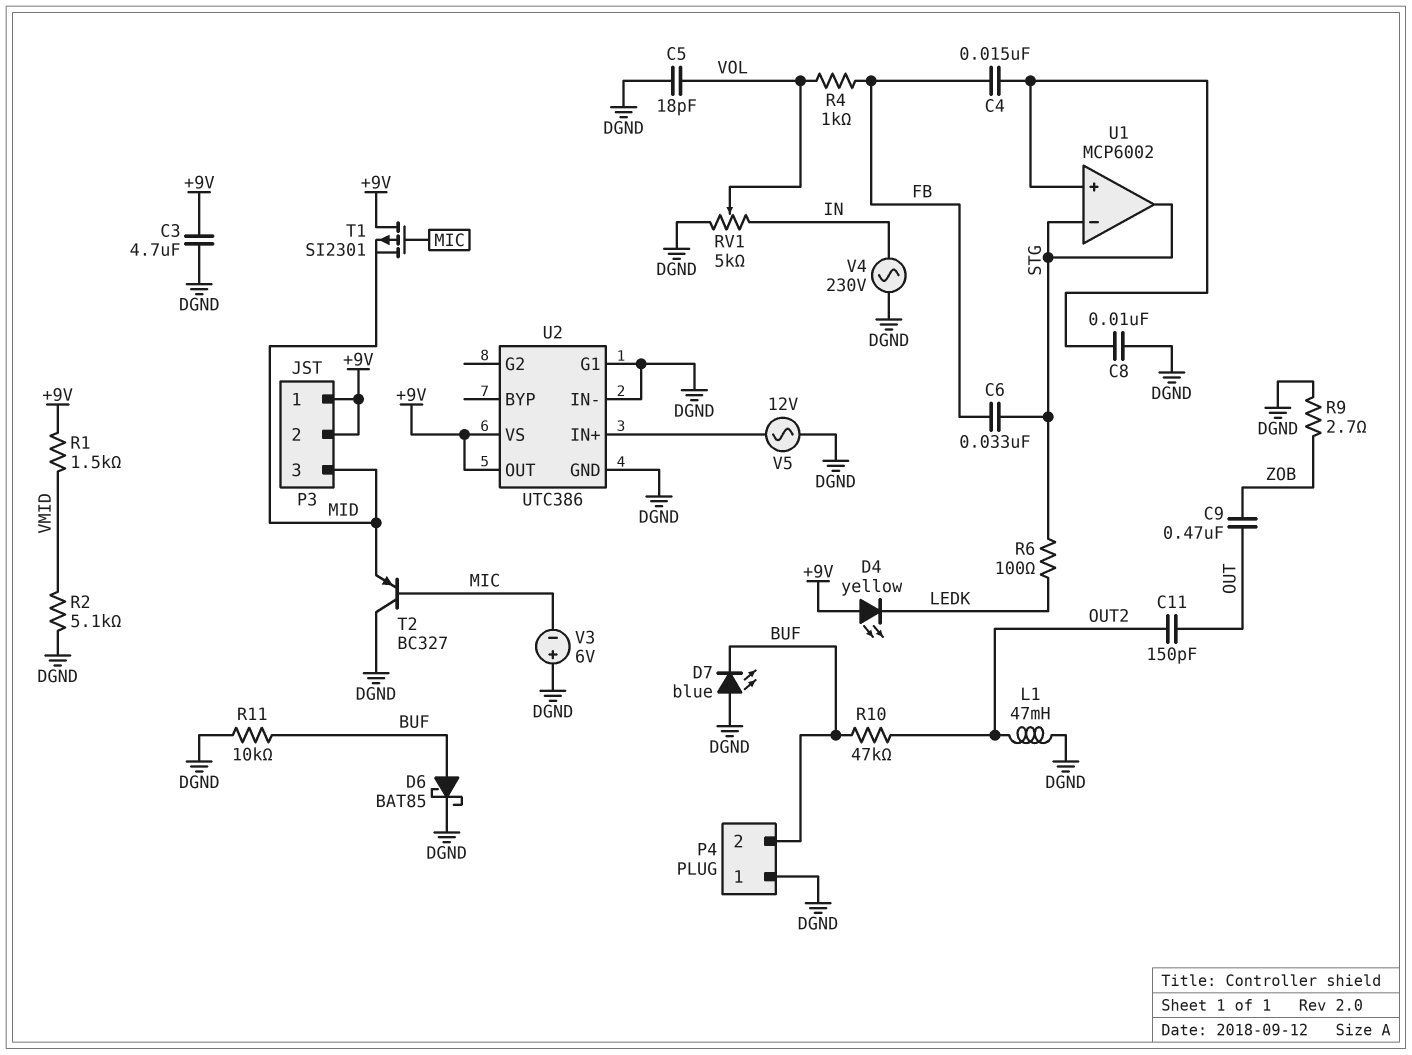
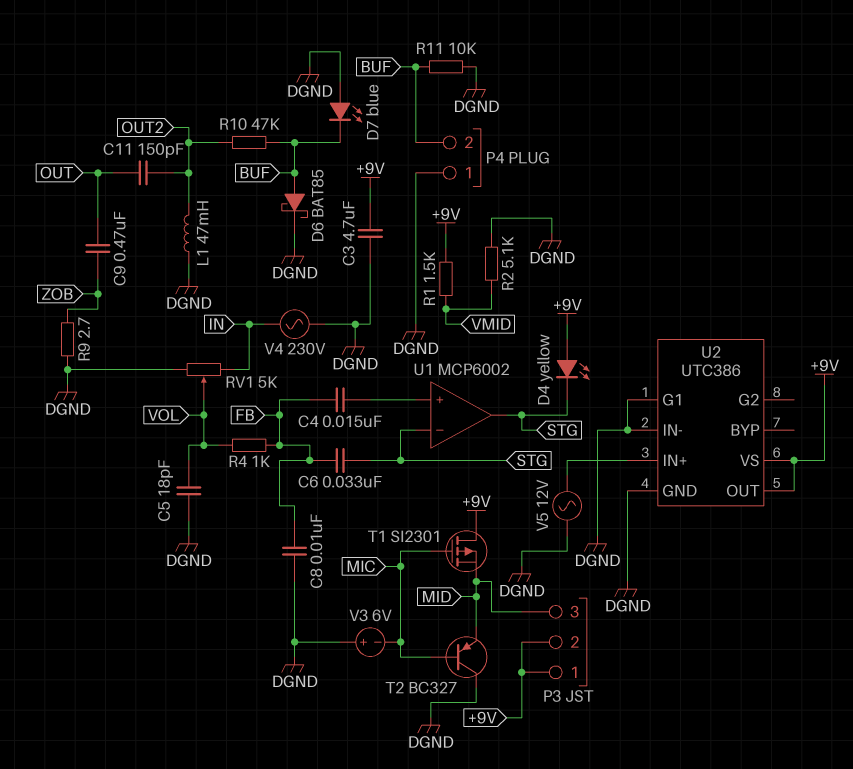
C8: 10nF (DGND, U1/in+) -> 10nF (DGND, FB)
D4: LED yellow (A +9V, K LEDK) -> LED yellow (A +9V, K STG)
R6: 100 (LEDK, STG) -> none

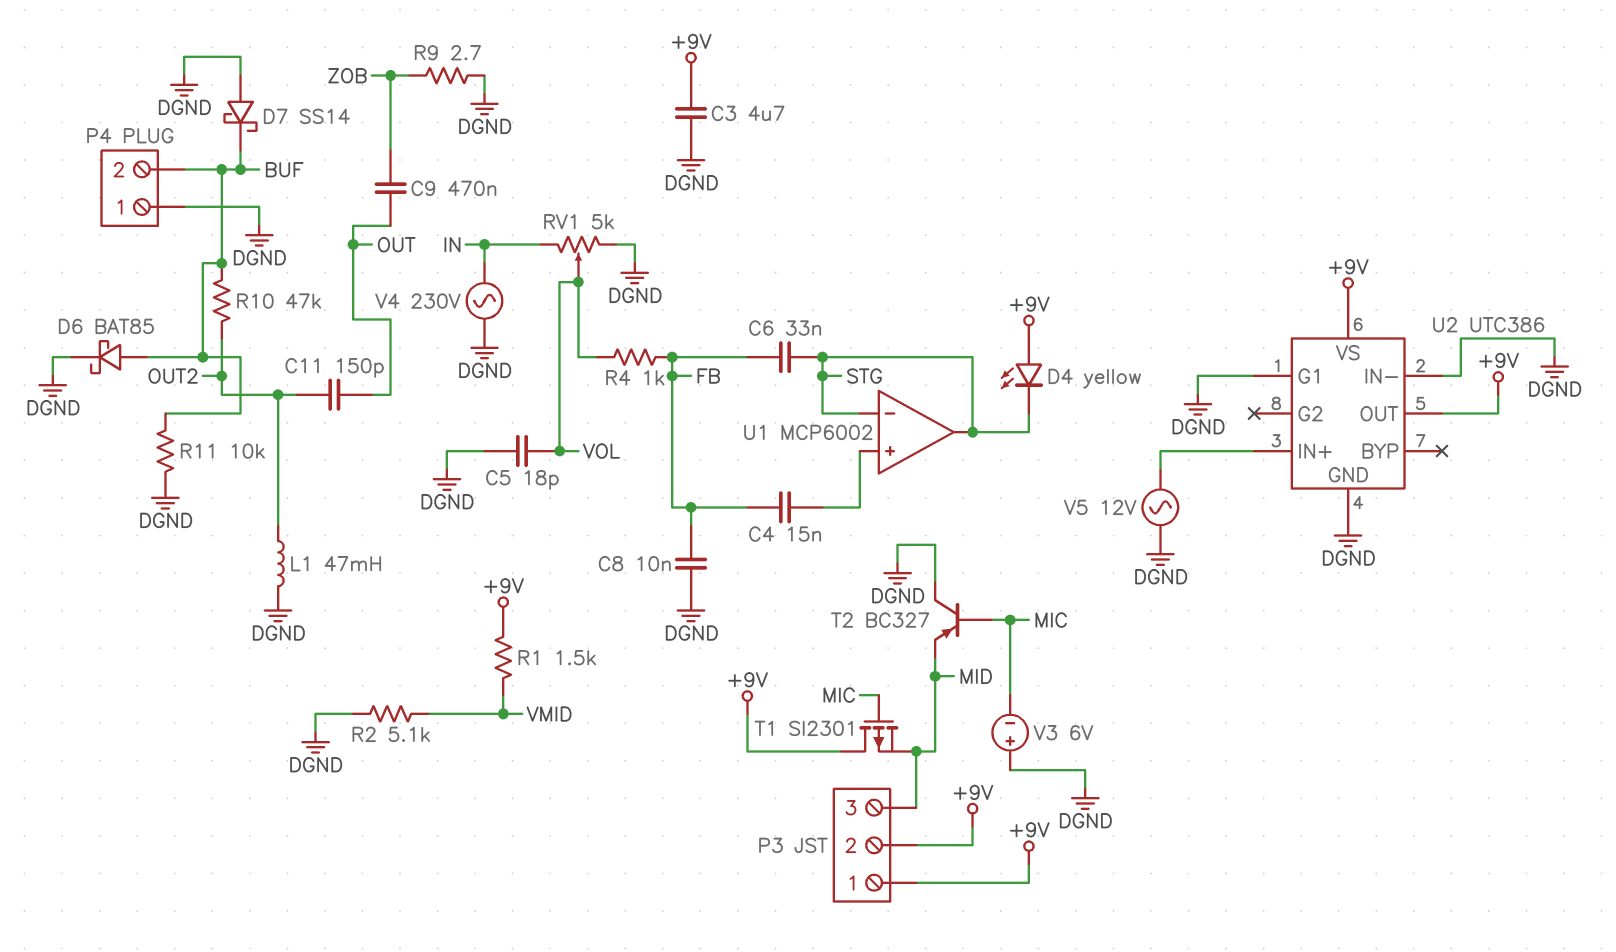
D7: LED blue (A DGND, K BUF) -> schottky SS14 (A DGND, K BUF)

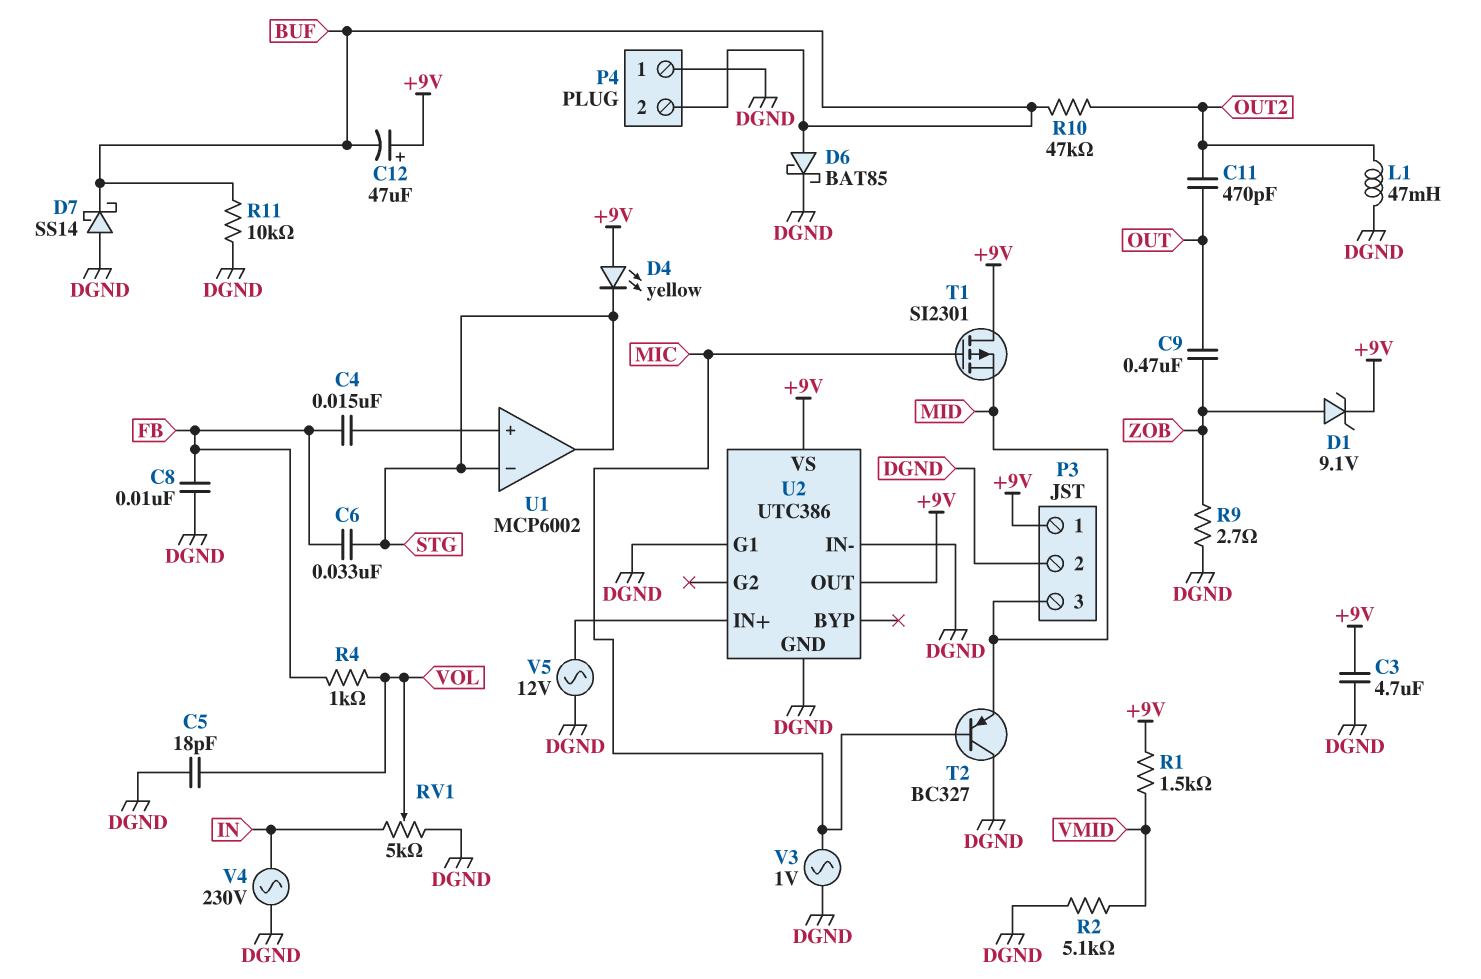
C11: 150pF (OUT, OUT2) -> 470pF (OUT, OUT2)
C12: none -> 47uF (plus +9V, minus BUF)
D1: none -> zener 9.1V (A ZOB, K +9V)
P3 pin 2: +9V -> DGND
V3: 6V (plus DGND, minus MIC) -> AC 1V (DGND, MIC)

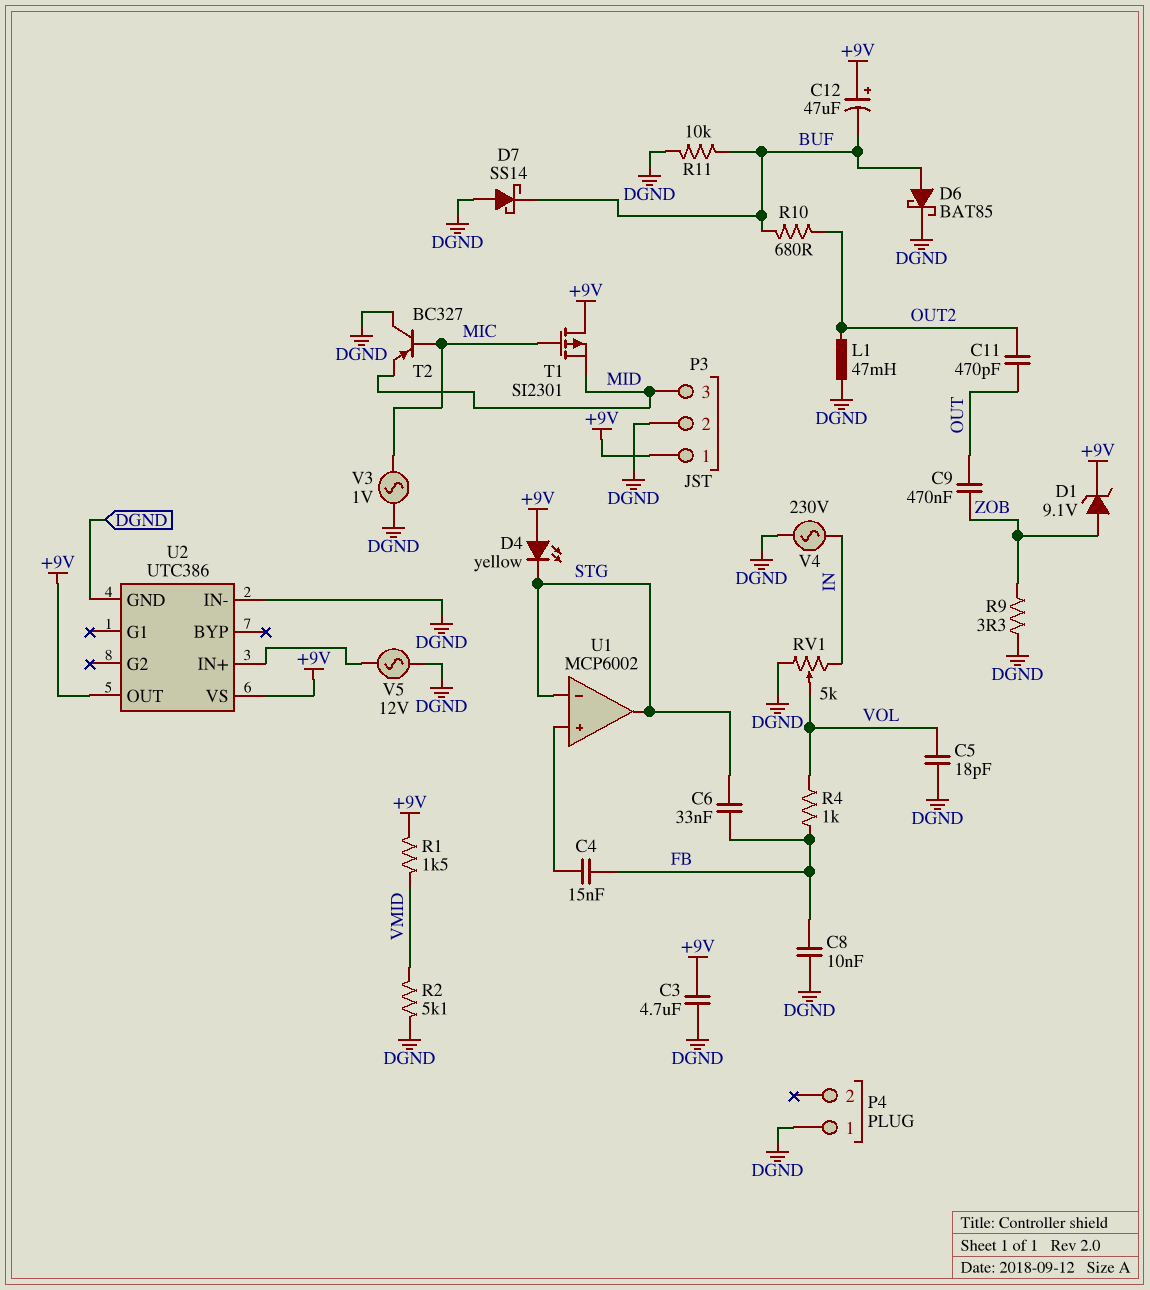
P4 pin 2: BUF -> none
R9: 2.7 (DGND, ZOB) -> 3.3 (DGND, ZOB)
R10: 47k (BUF, OUT2) -> 680 (BUF, OUT2)
U2 pin G1: DGND -> none

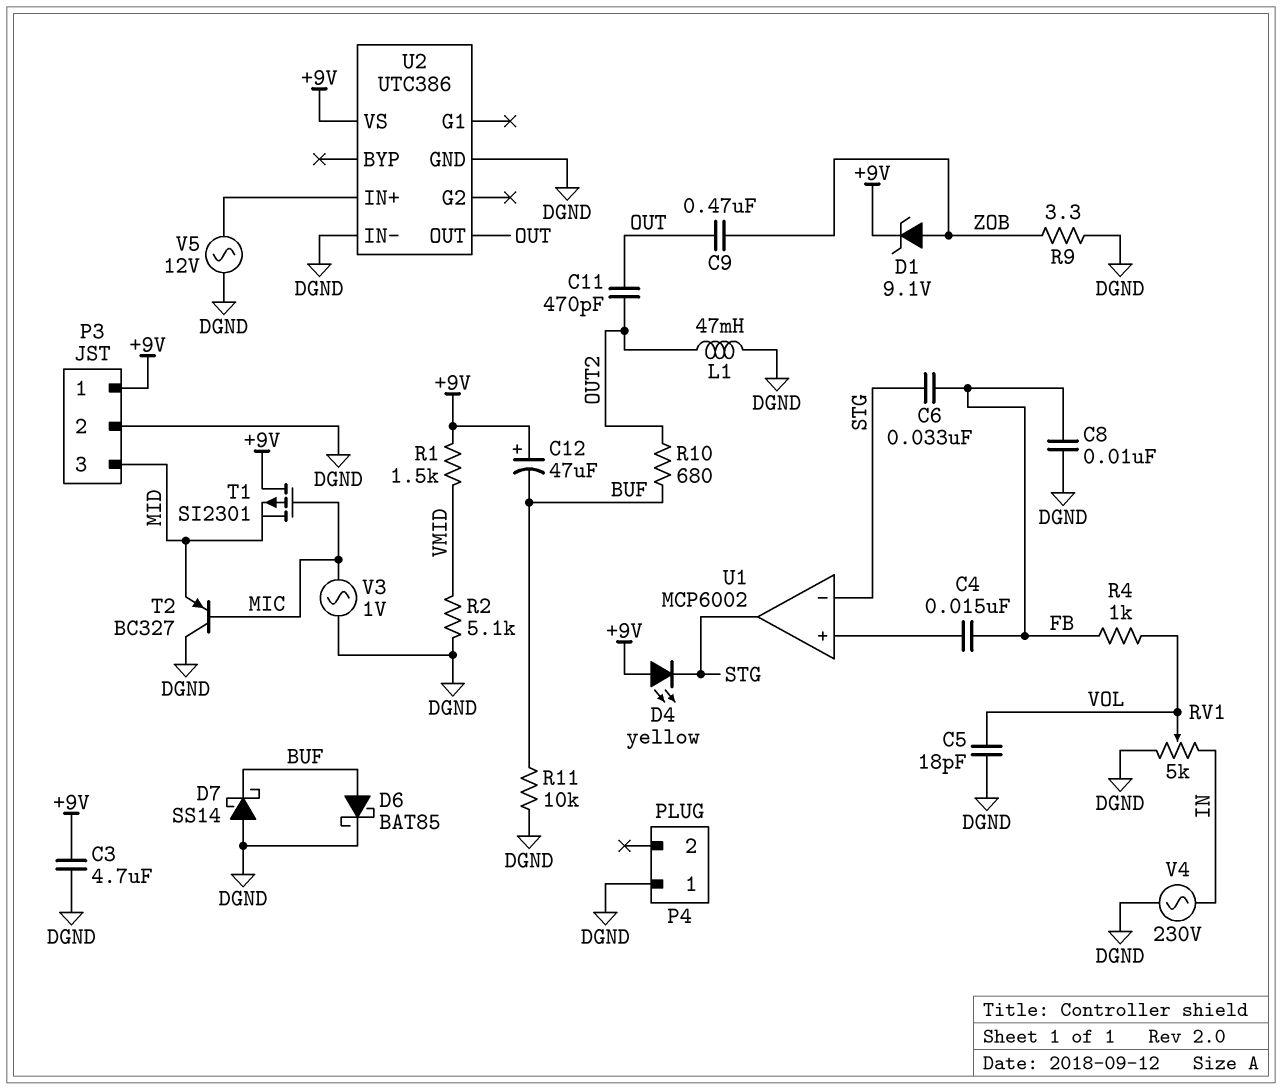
U2 pin OUT: +9V -> OUT

